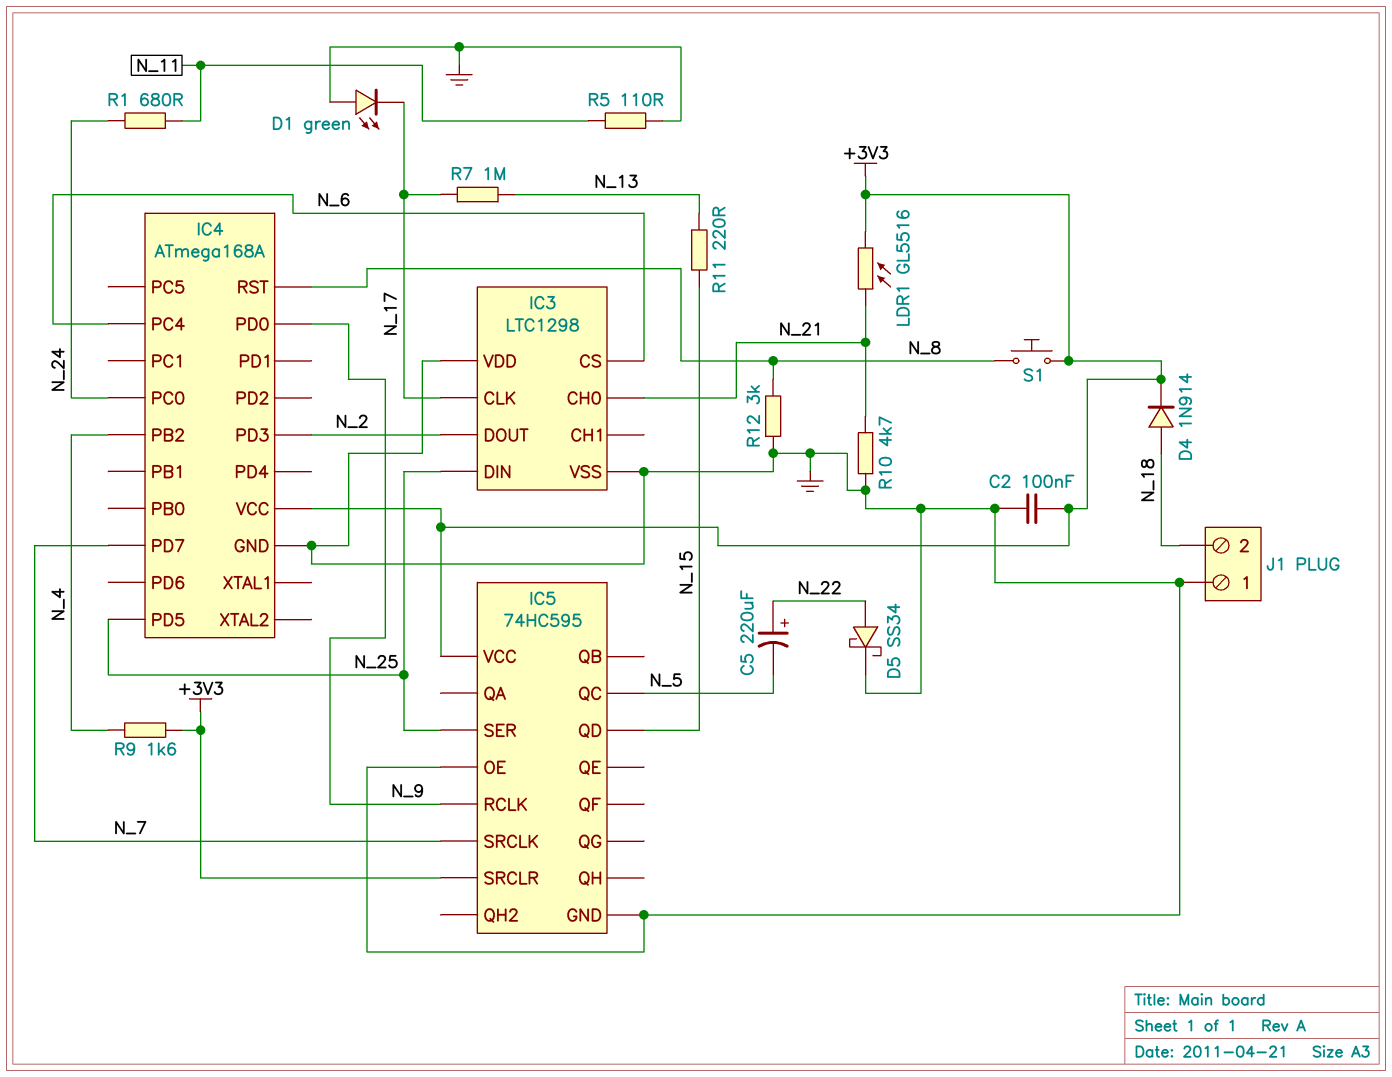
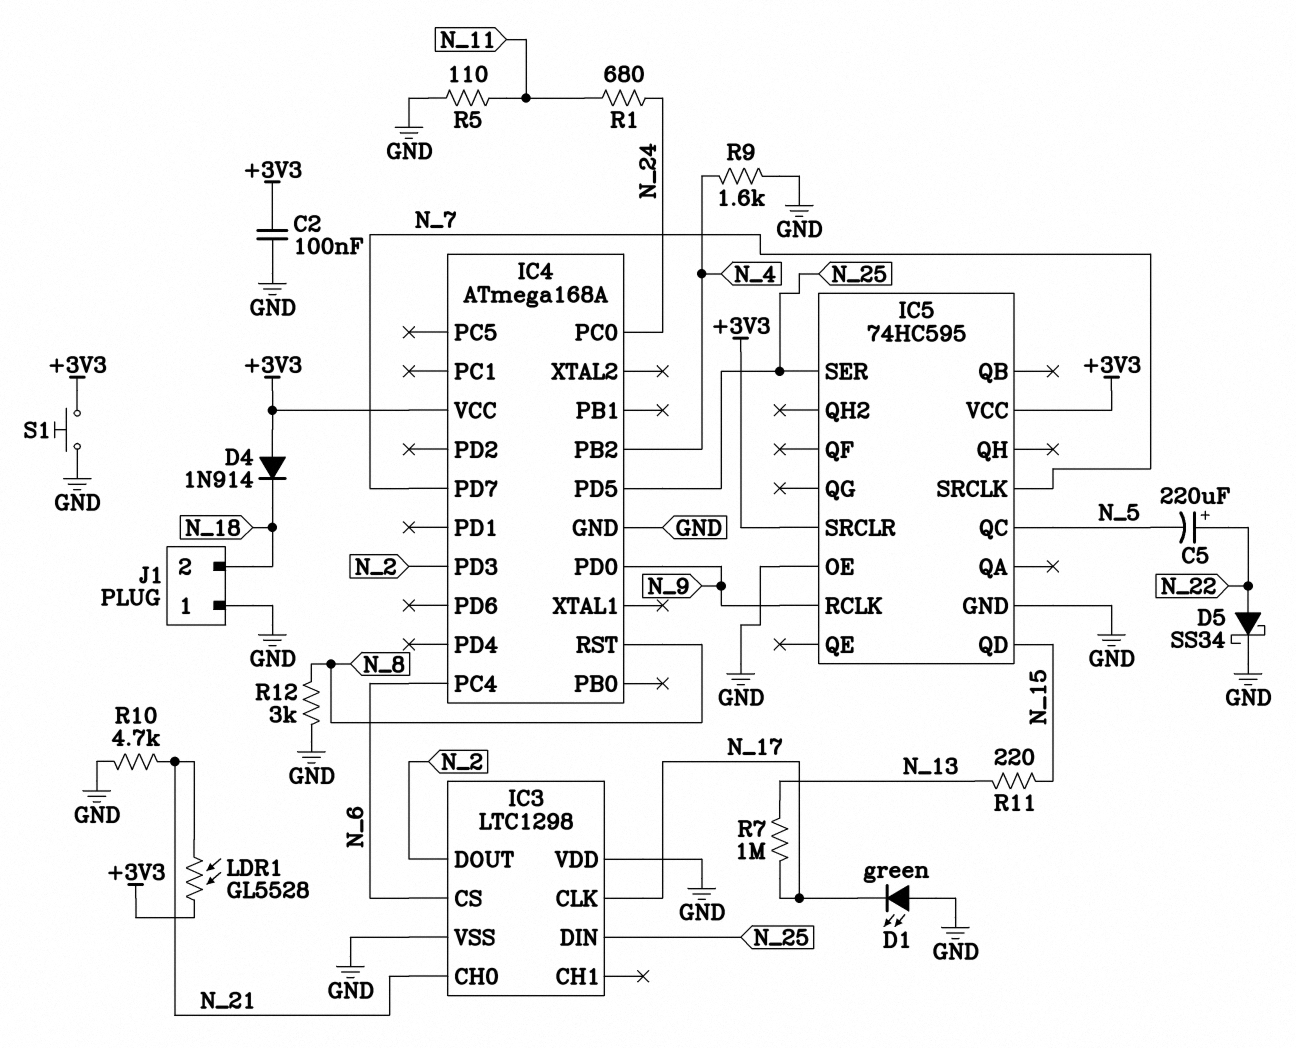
D4: diode 1N914 (A N_18, K +3V3) -> diode 1N914 (A +3V3, K N_18)
LDR1: GL5516 (+3V3, N_21) -> GL5528 (+3V3, N_21)
R9: 1.6k (+3V3, N_4) -> 1.6k (GND, N_4)
S1: button (+3V3, N_8) -> button (+3V3, GND)

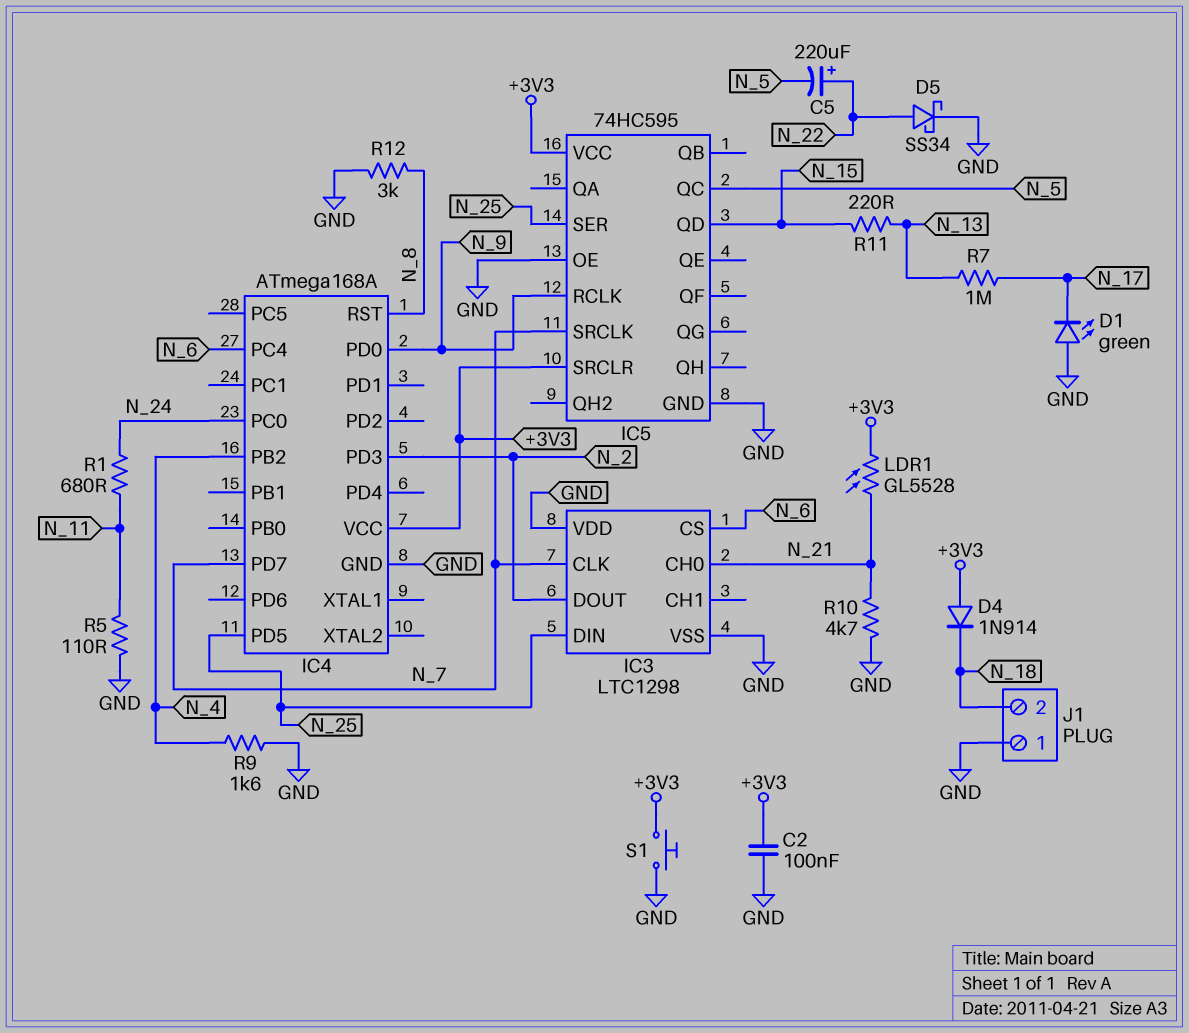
IC3 pin CLK: N_17 -> N_7

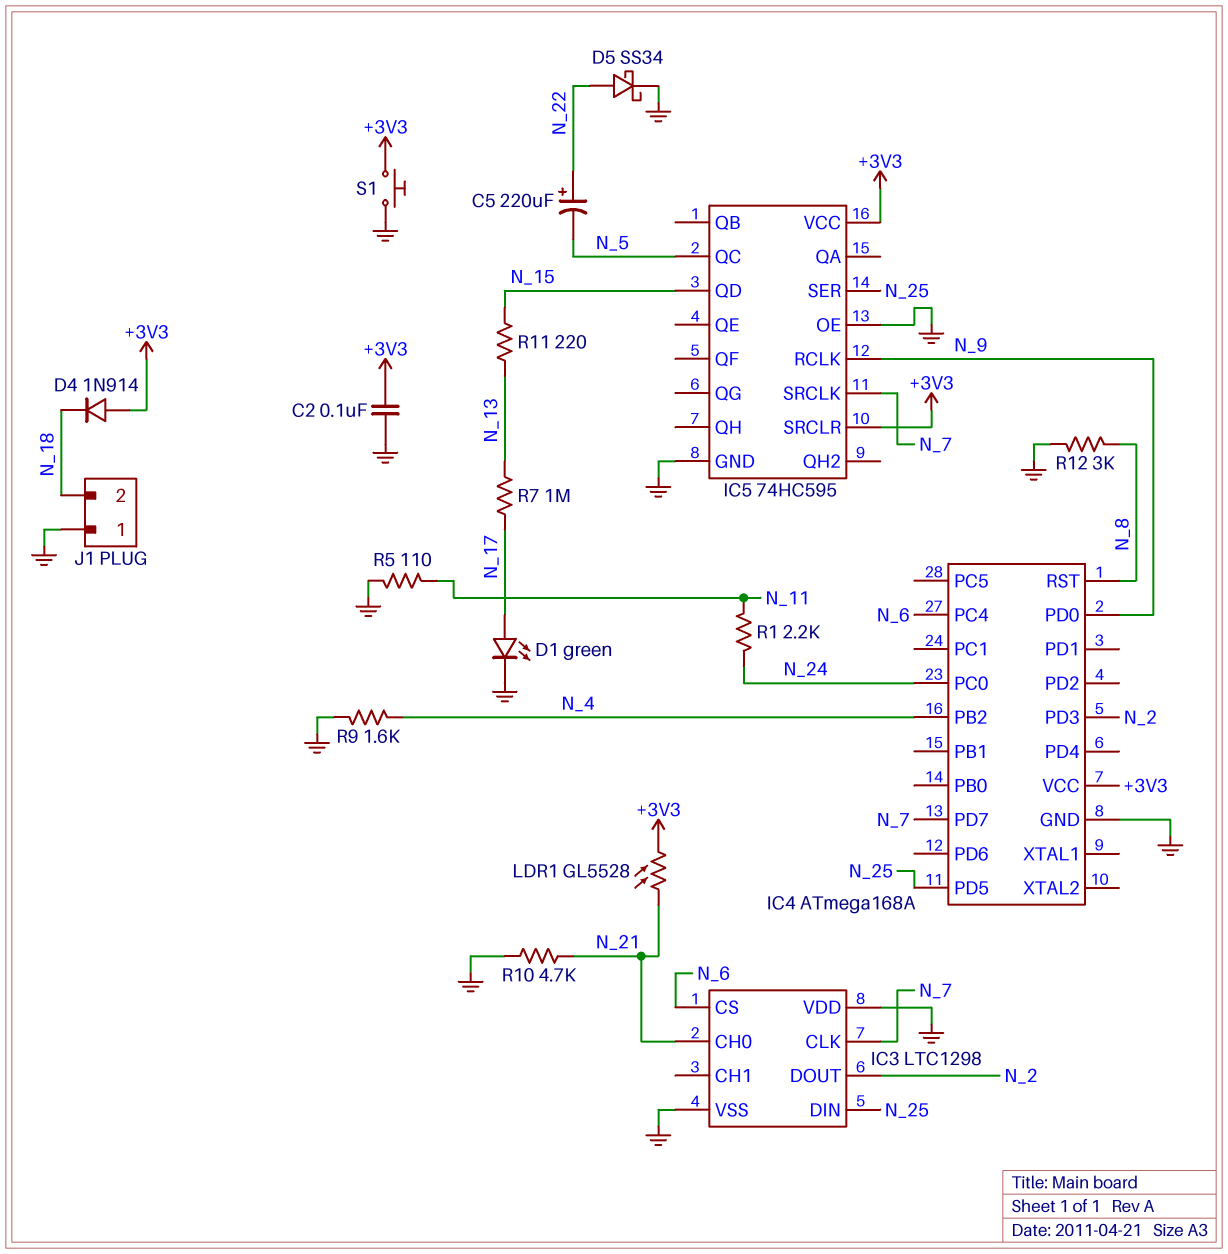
D1: LED green (A GND, K N_17) -> LED green (A N_17, K GND)
R1: 680 (N_11, N_24) -> 2.2k (N_11, N_24)

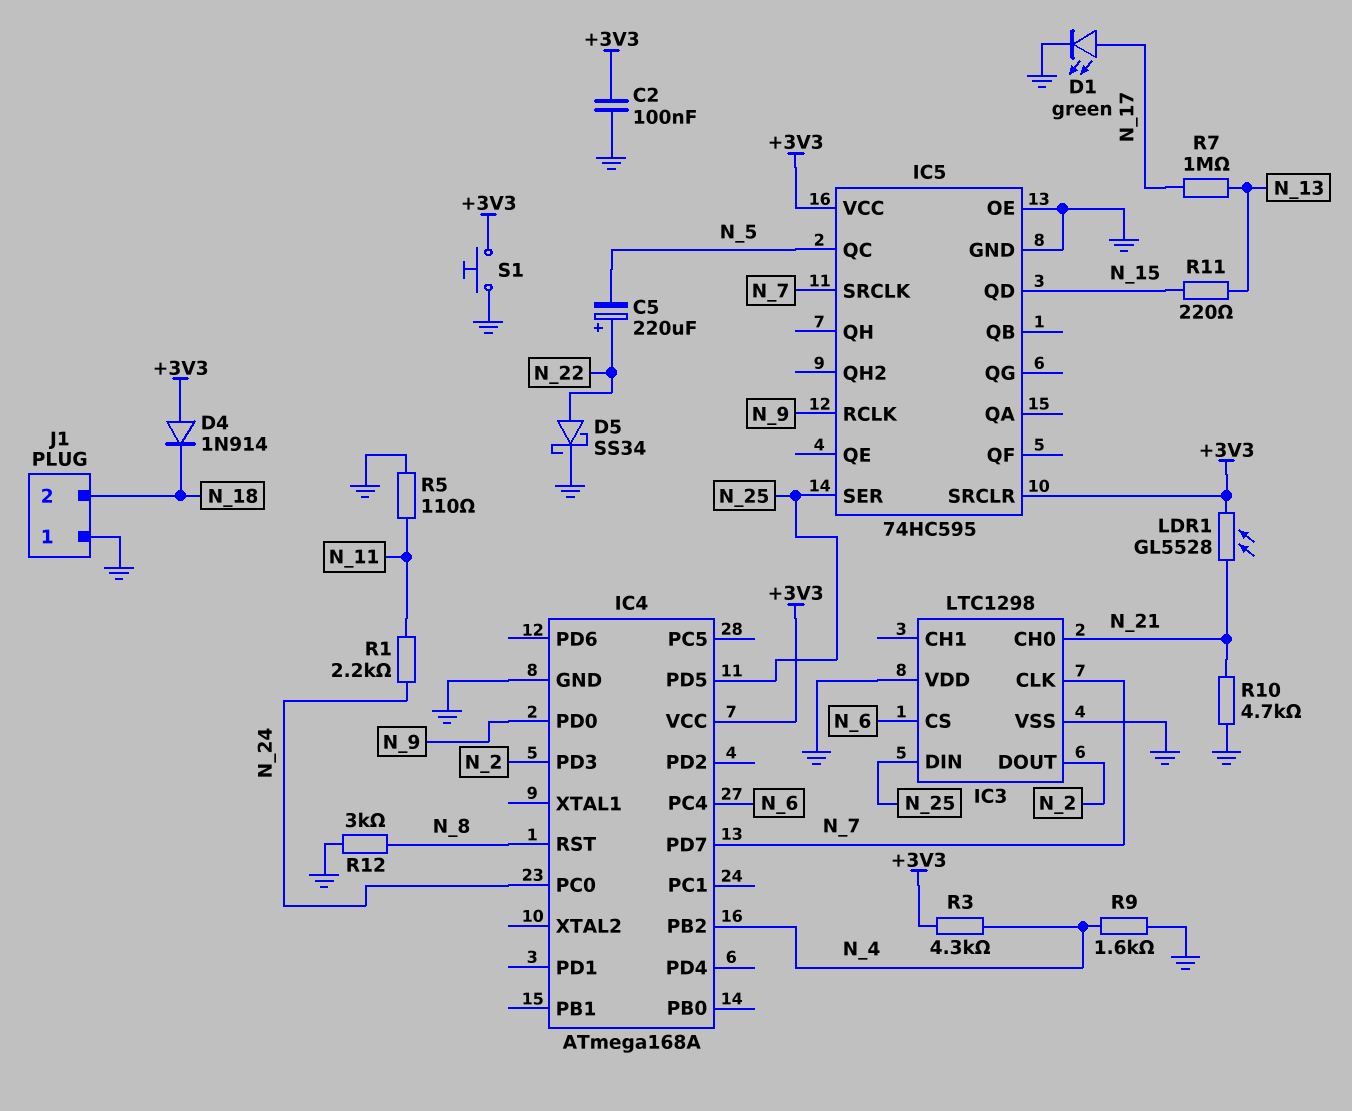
R3: none -> 4.3k (+3V3, N_4)

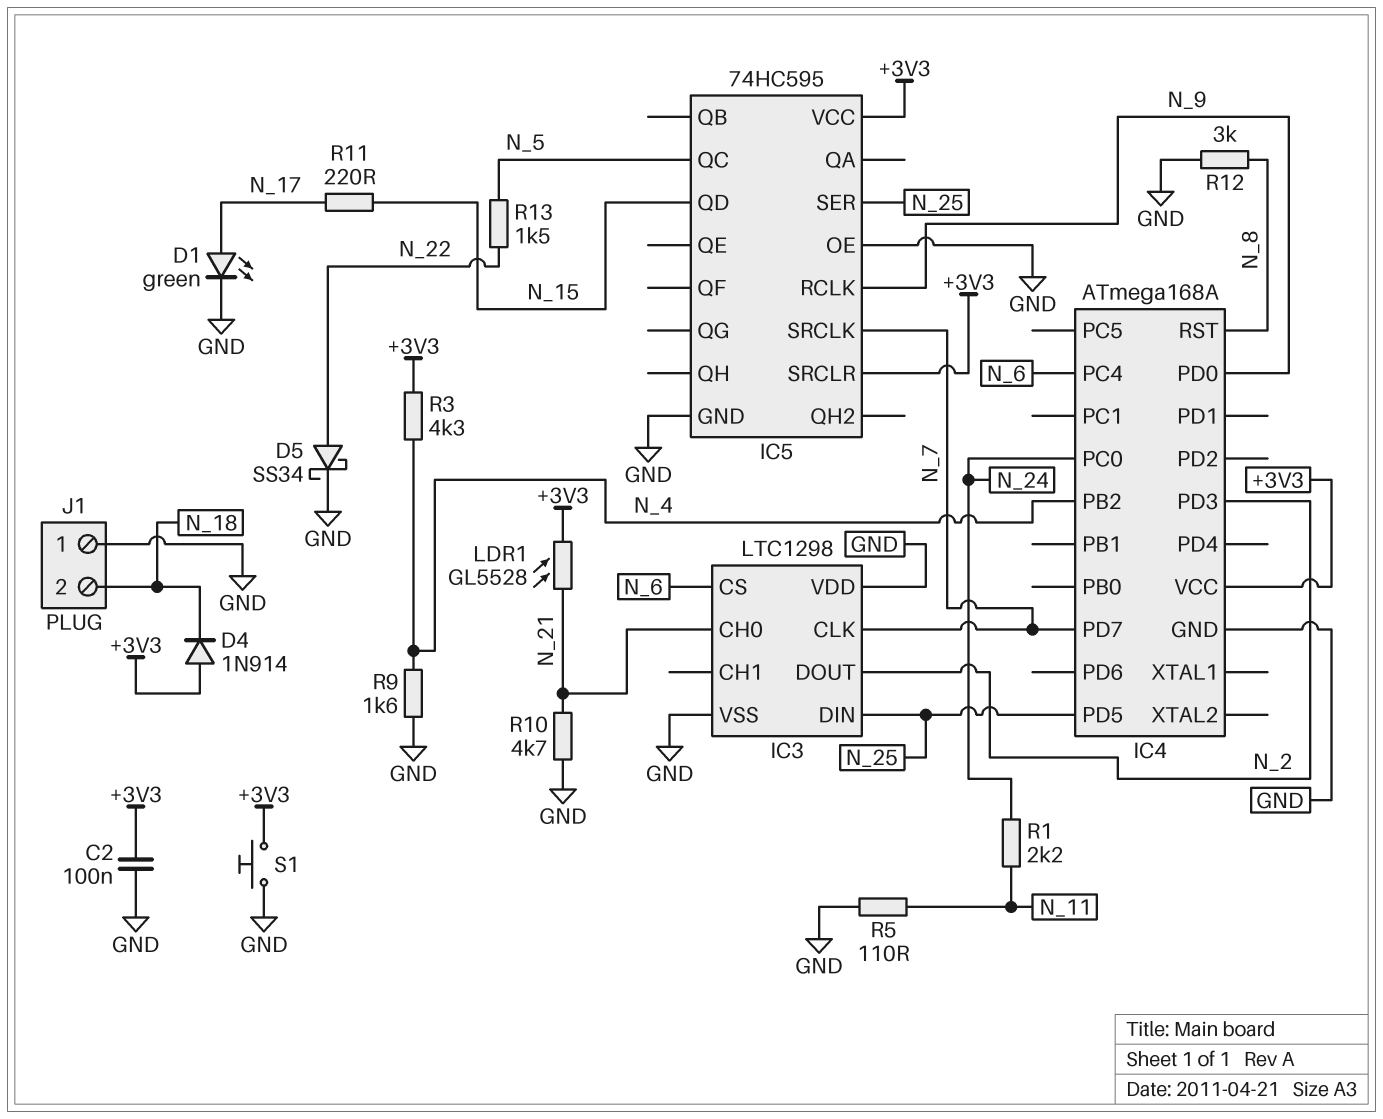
C5: 220uF (plus N_22, minus N_5) -> none
R7: 1M (N_13, N_17) -> none
R11: 220 (N_13, N_15) -> 220 (N_15, N_17)
R13: none -> 1.5k (N_5, N_22)

